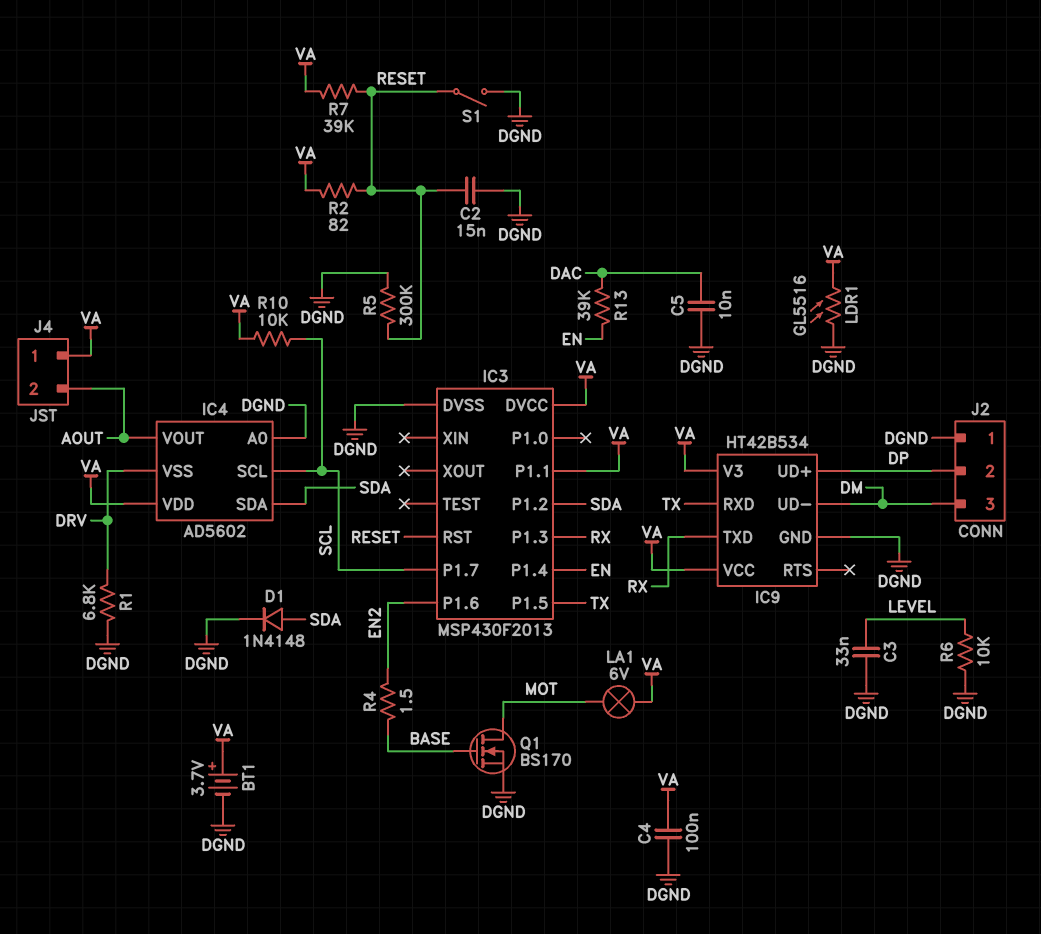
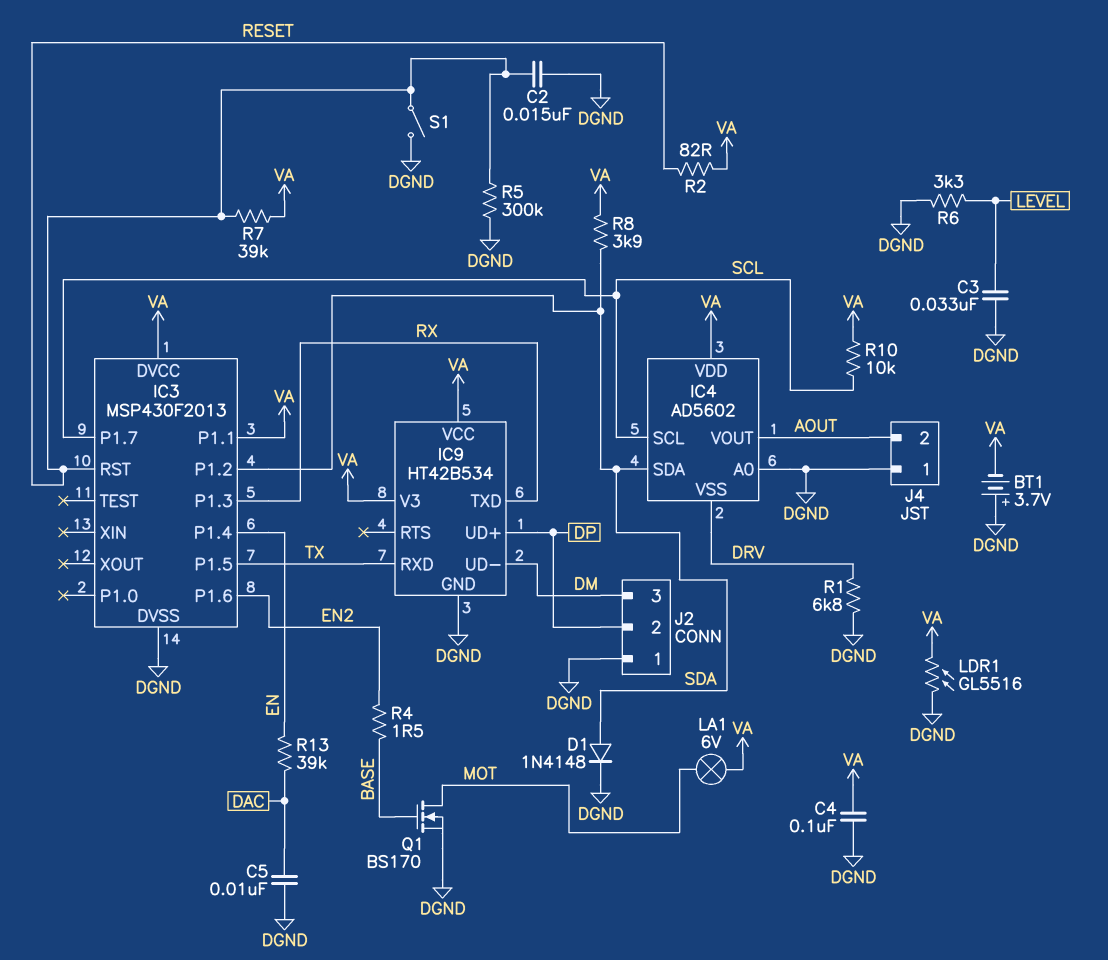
BT1: 3.7V (plus VA, minus DGND) -> 3.7V (plus DGND, minus VA)
J4 pin 1: VA -> DGND
R6: 10k (DGND, LEVEL) -> 3.3k (DGND, LEVEL)
R8: none -> 3.9k (SDA, VA)

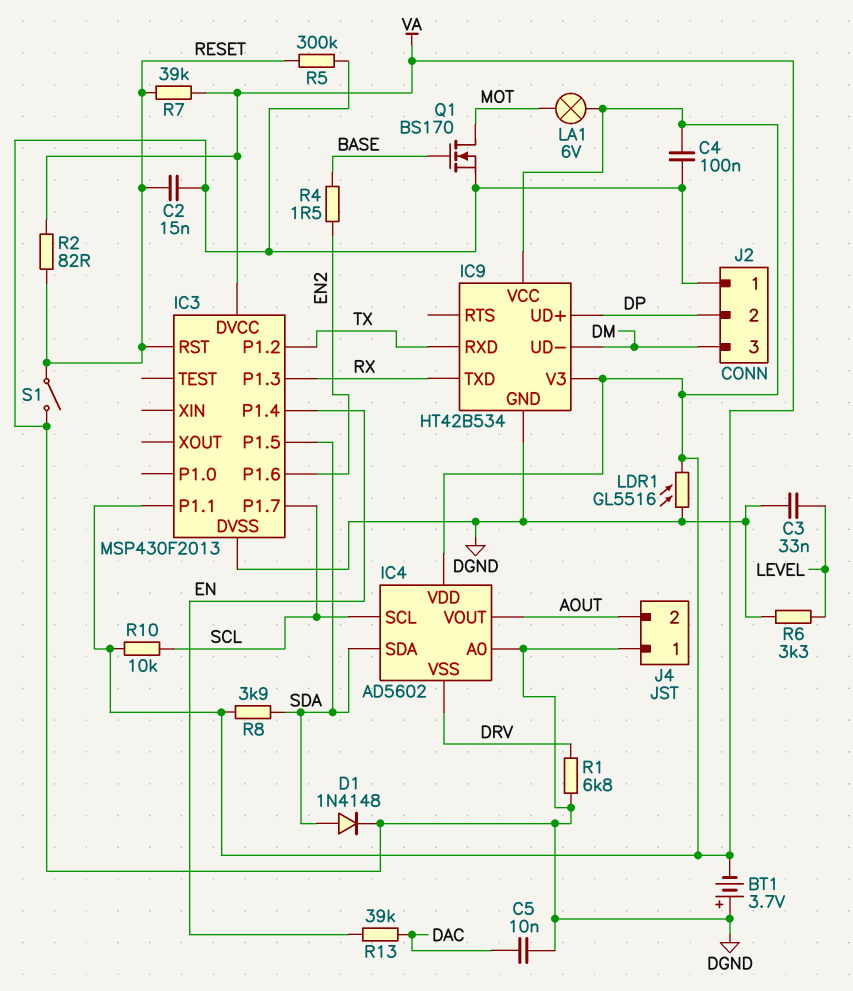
IC3 pin P1.2: SDA -> TX
IC3 pin P1.5: TX -> SDA

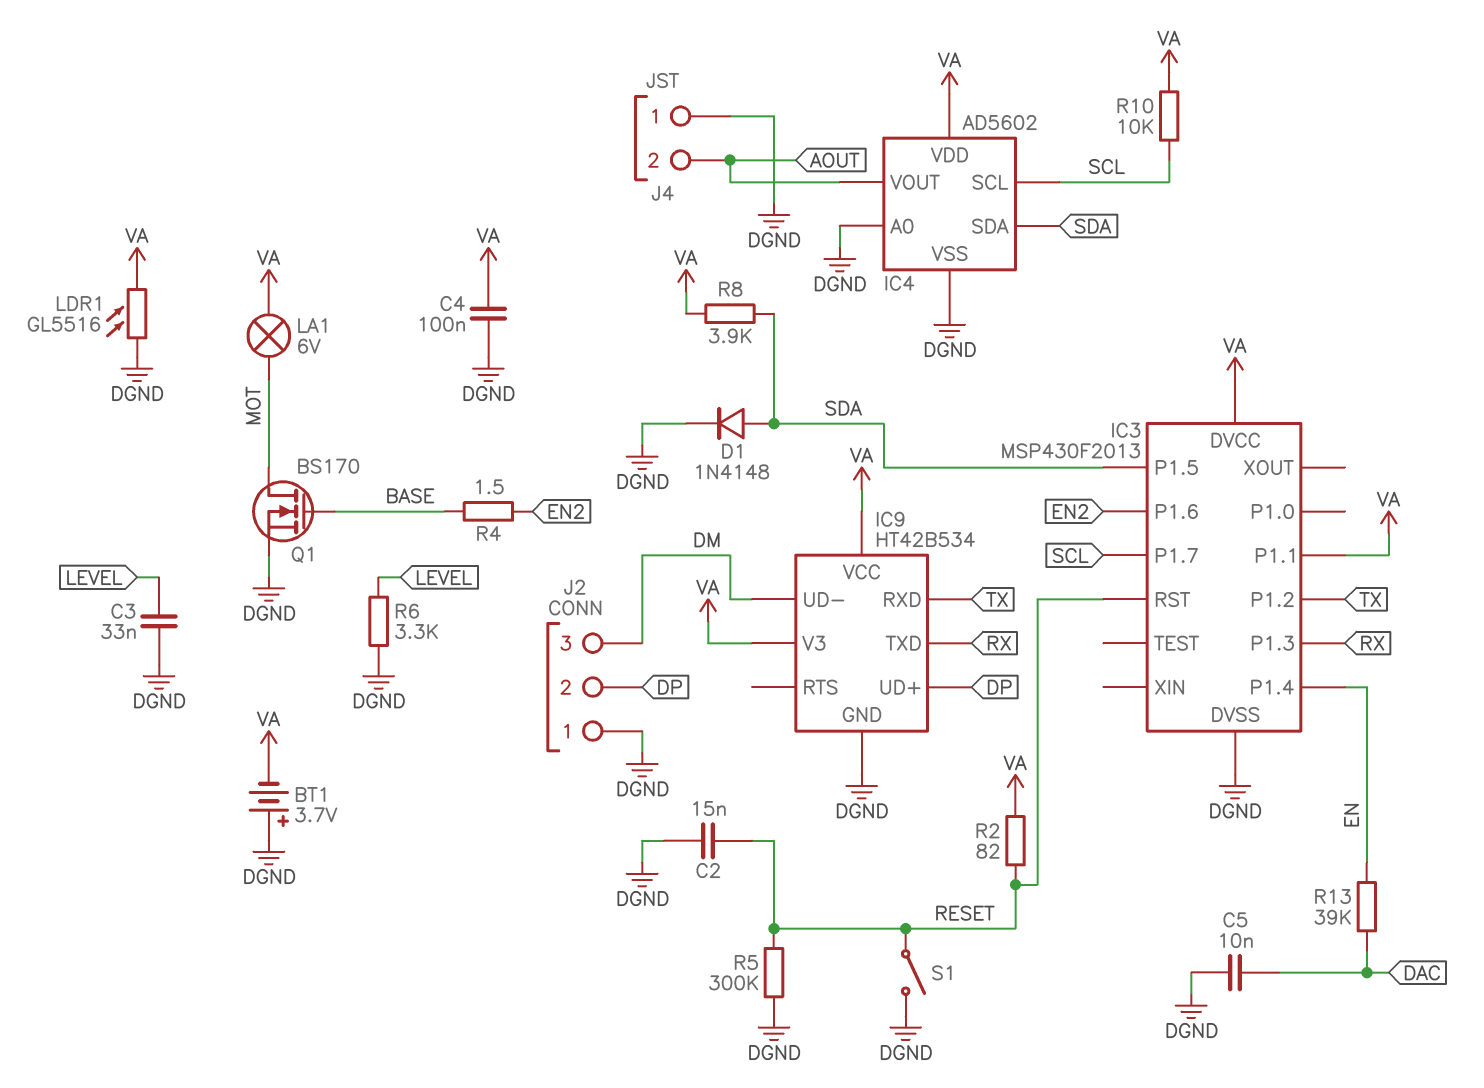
IC4 pin VSS: DRV -> DGND
R1: 6.8k (DGND, DRV) -> none
R7: 39k (RESET, VA) -> none

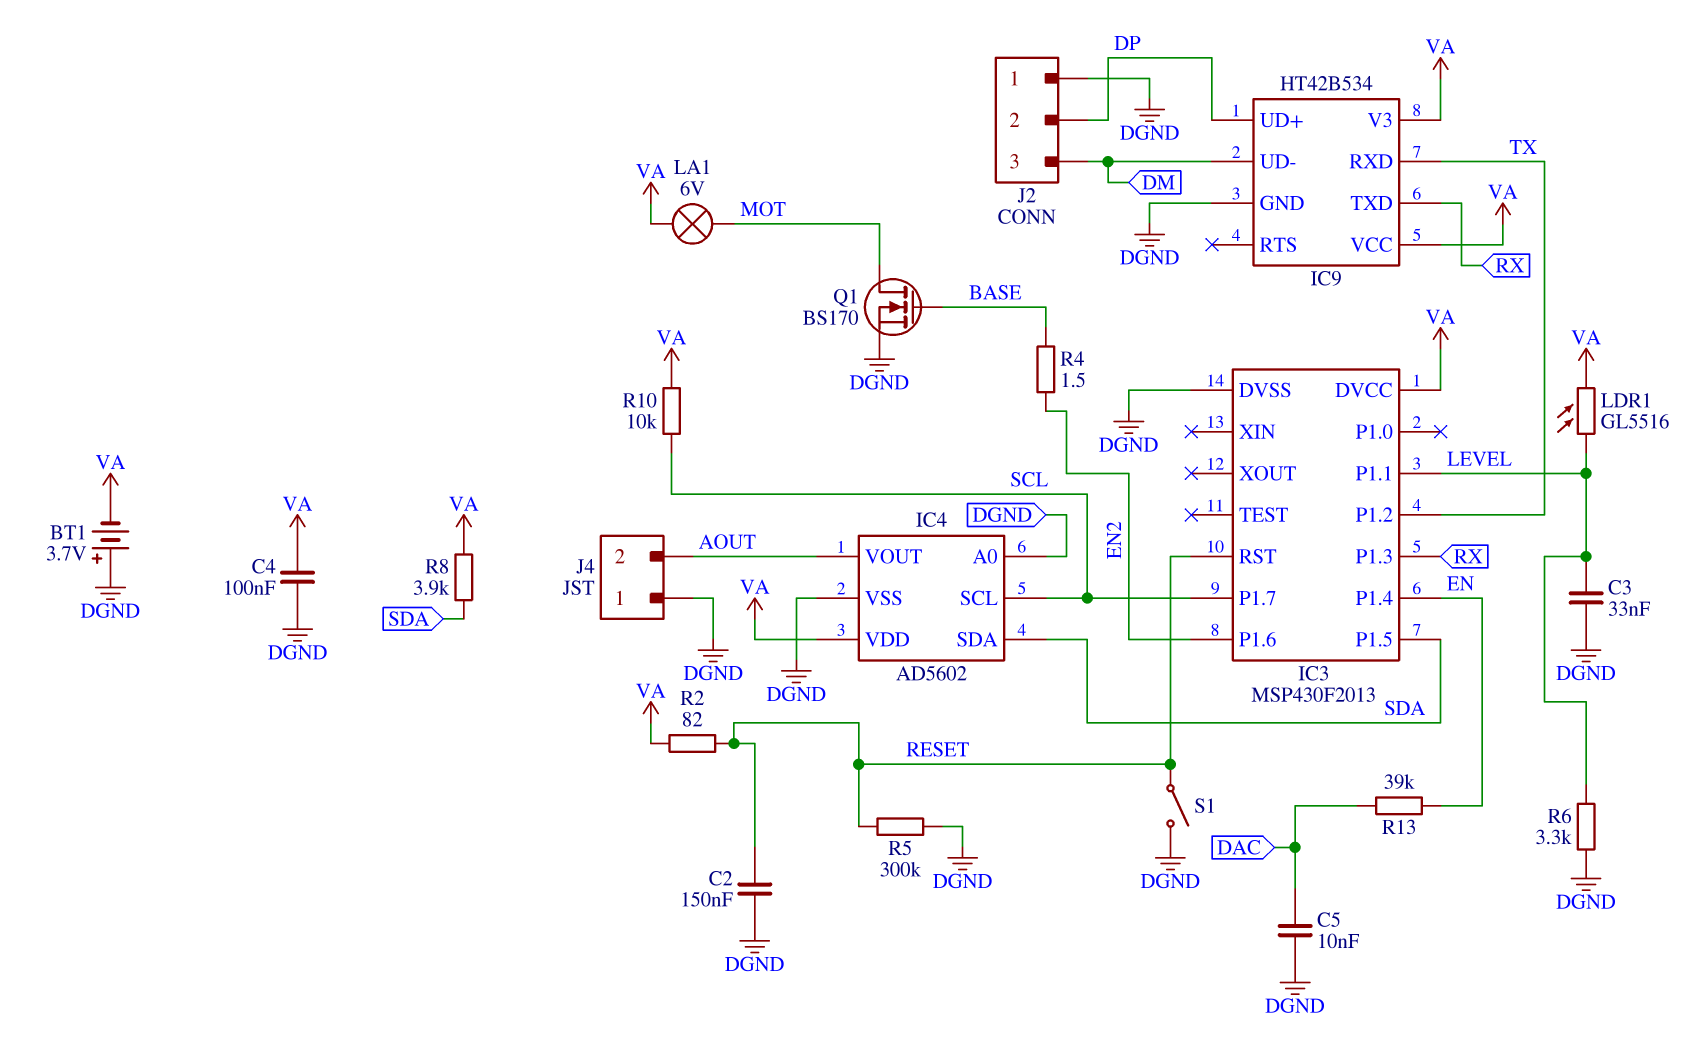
C2: 15nF (DGND, RESET) -> 150nF (DGND, RESET)
D1: diode 1N4148 (A SDA, K DGND) -> none
IC3 pin P1.1: VA -> LEVEL
LDR1: GL5516 (DGND, VA) -> GL5516 (LEVEL, VA)

